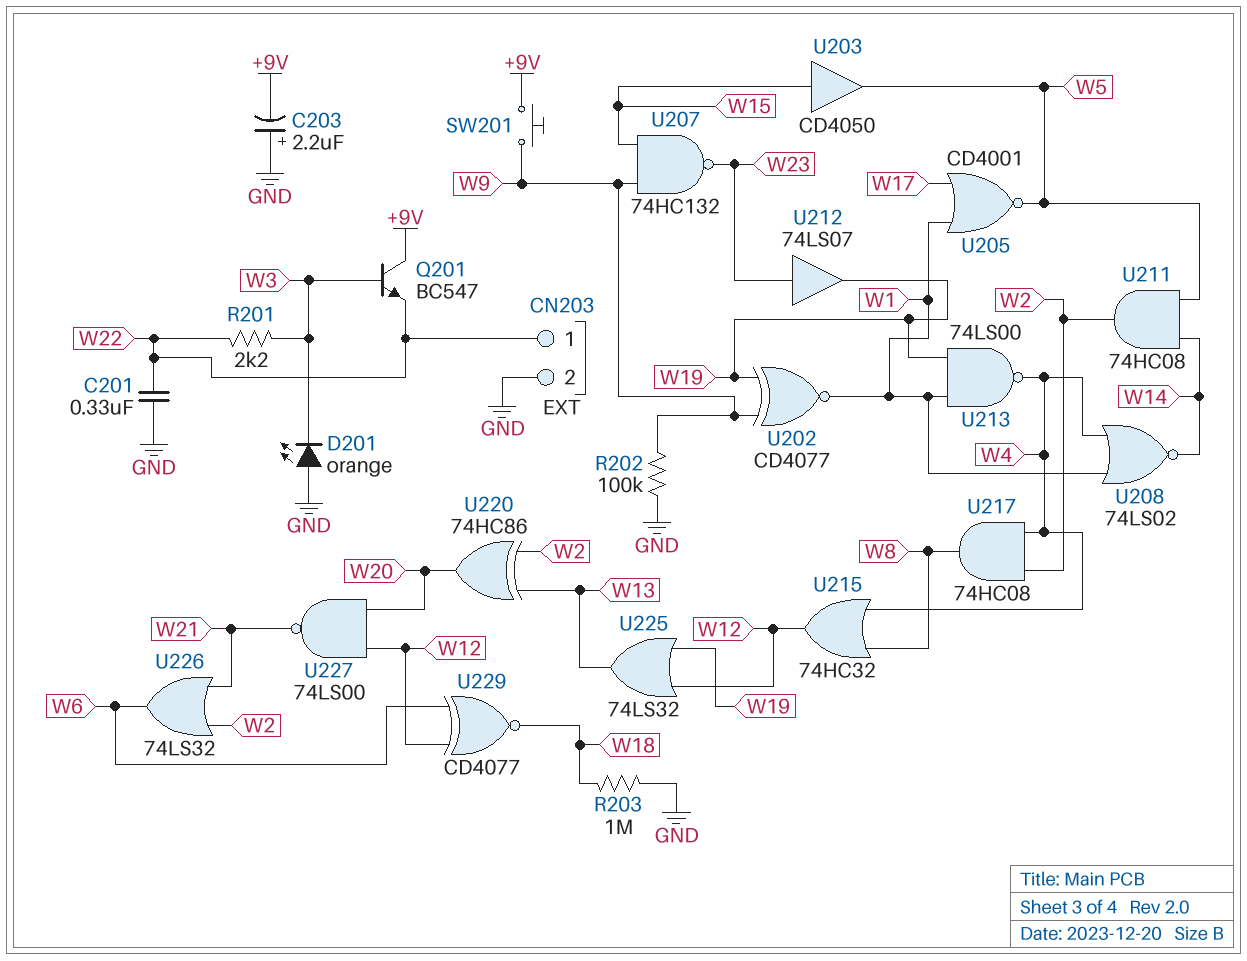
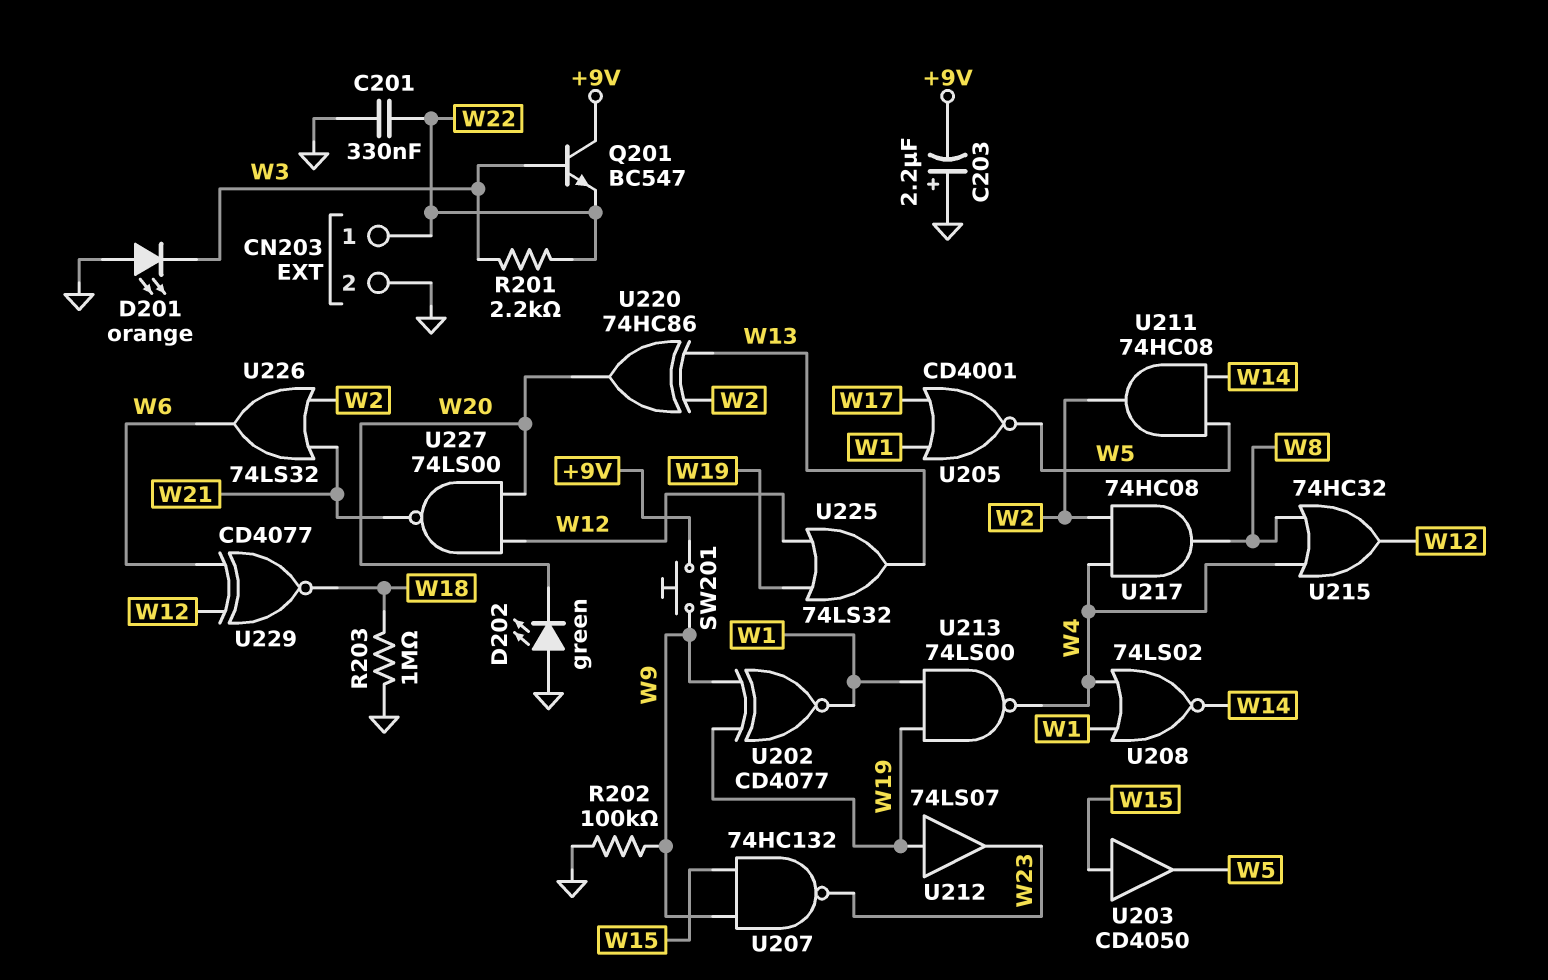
D202: none -> LED green (A GND, K W20)
U212: buffer 74LS07 (in W23, out W19) -> buffer 74LS07 (in W19, out W23)

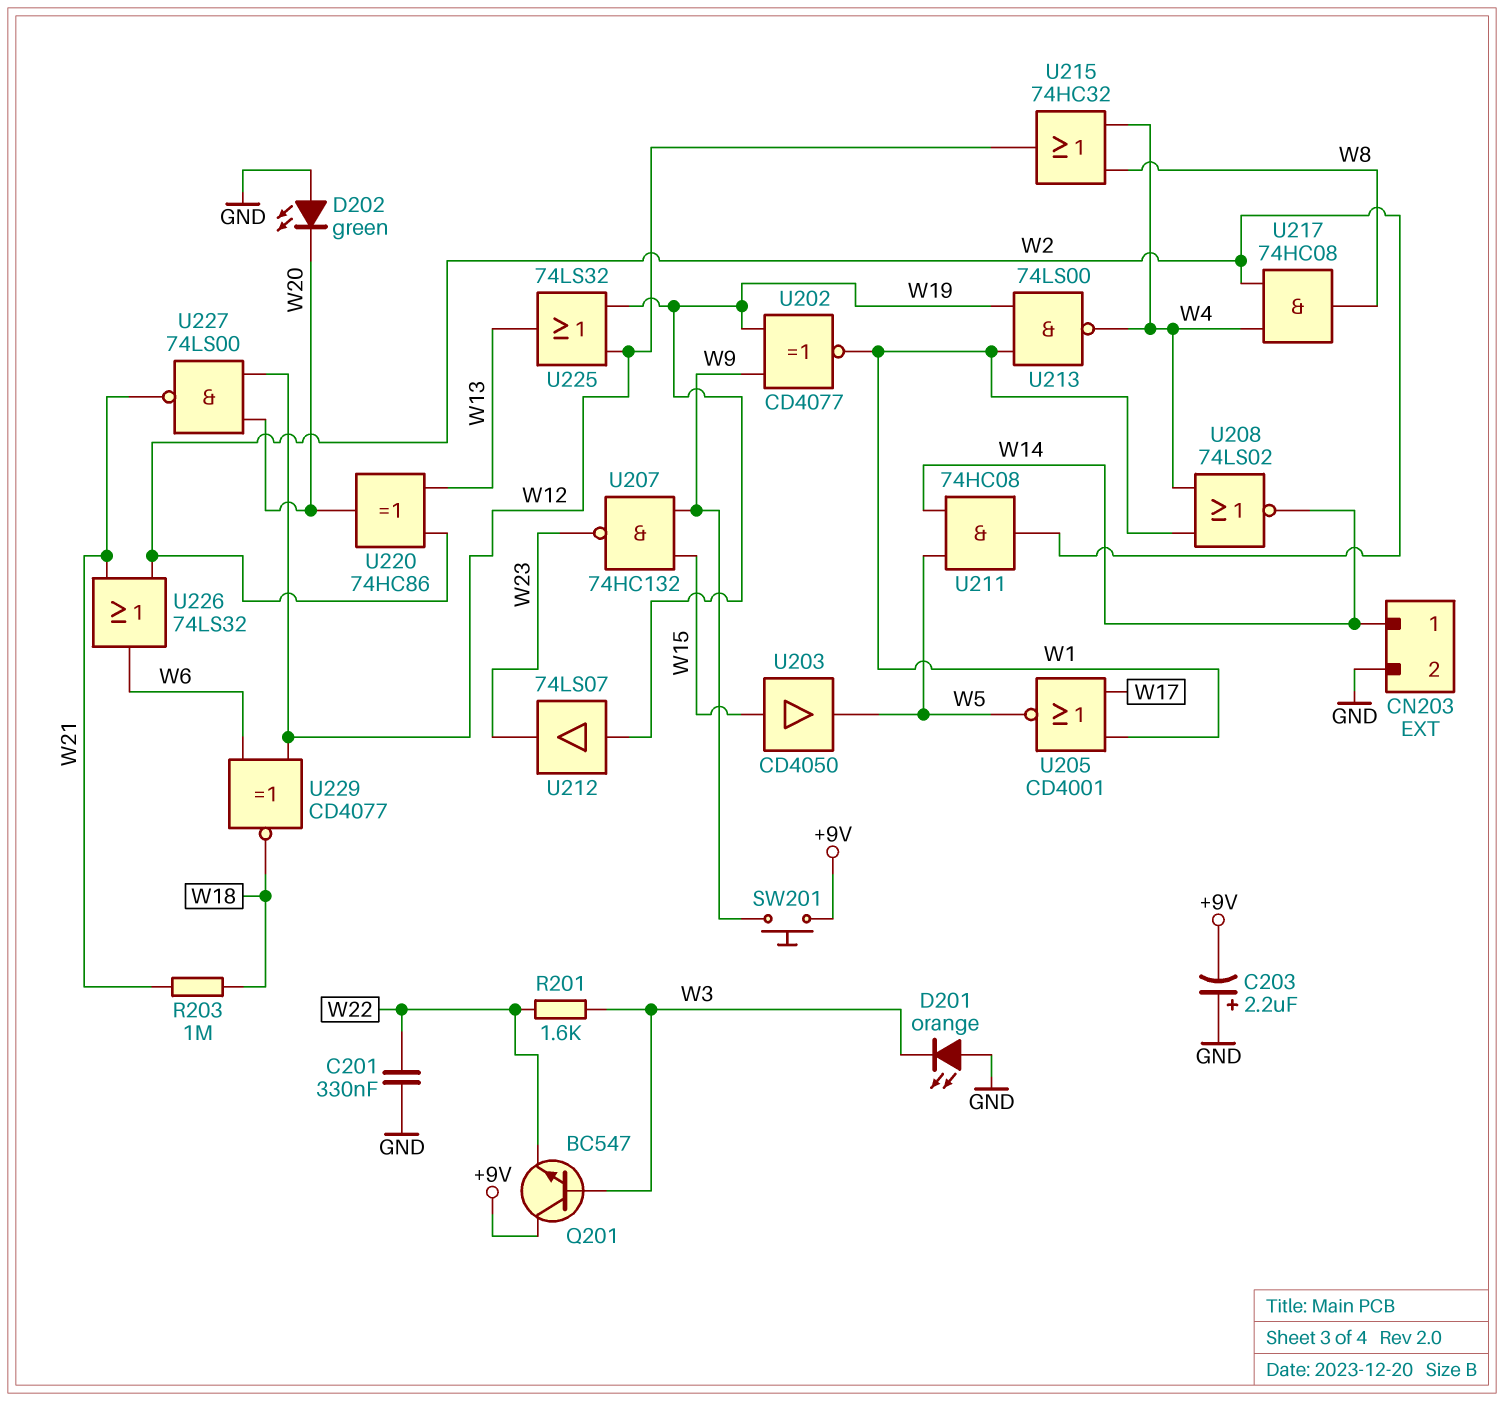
CN203 pin 1: W22 -> W14
R201: 2.2k (W3, W22) -> 1.6k (W3, W22)
R202: 100k (GND, W9) -> none
R203: 1M (GND, W18) -> 1M (W18, W21)

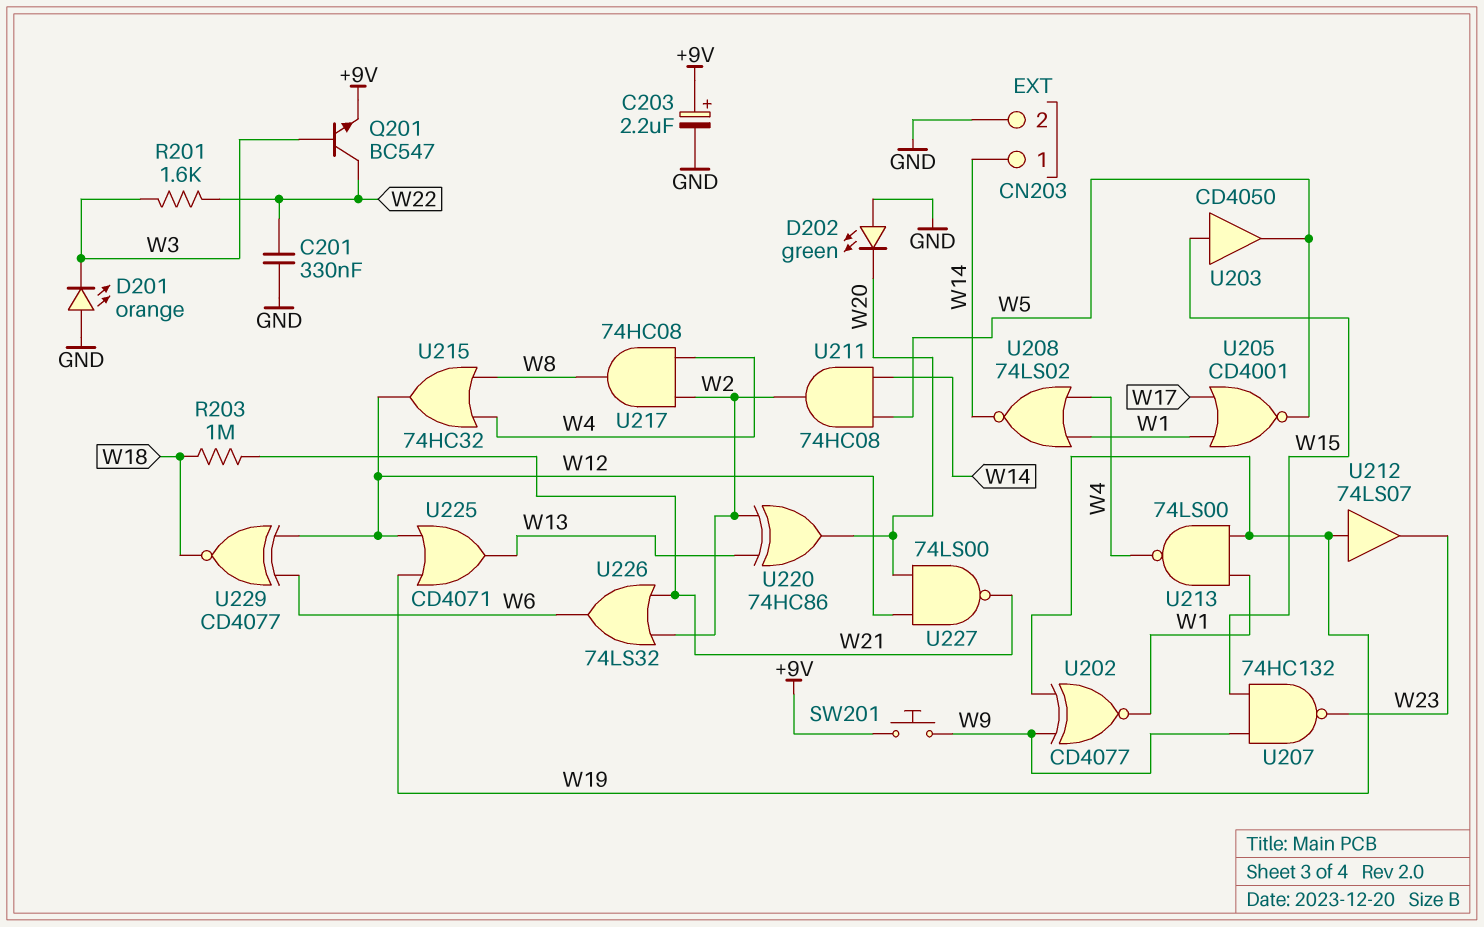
C203: 2.2uF (plus GND, minus +9V) -> 2.2uF (plus +9V, minus GND)
Q201: NPN BC547 (B W3, C +9V, E W22) -> NPN BC547 (B W3, C W22, E +9V)
U225: OR 74LS32 (in W12, in W19, out W13) -> OR CD4071 (in W12, in W19, out W13)

